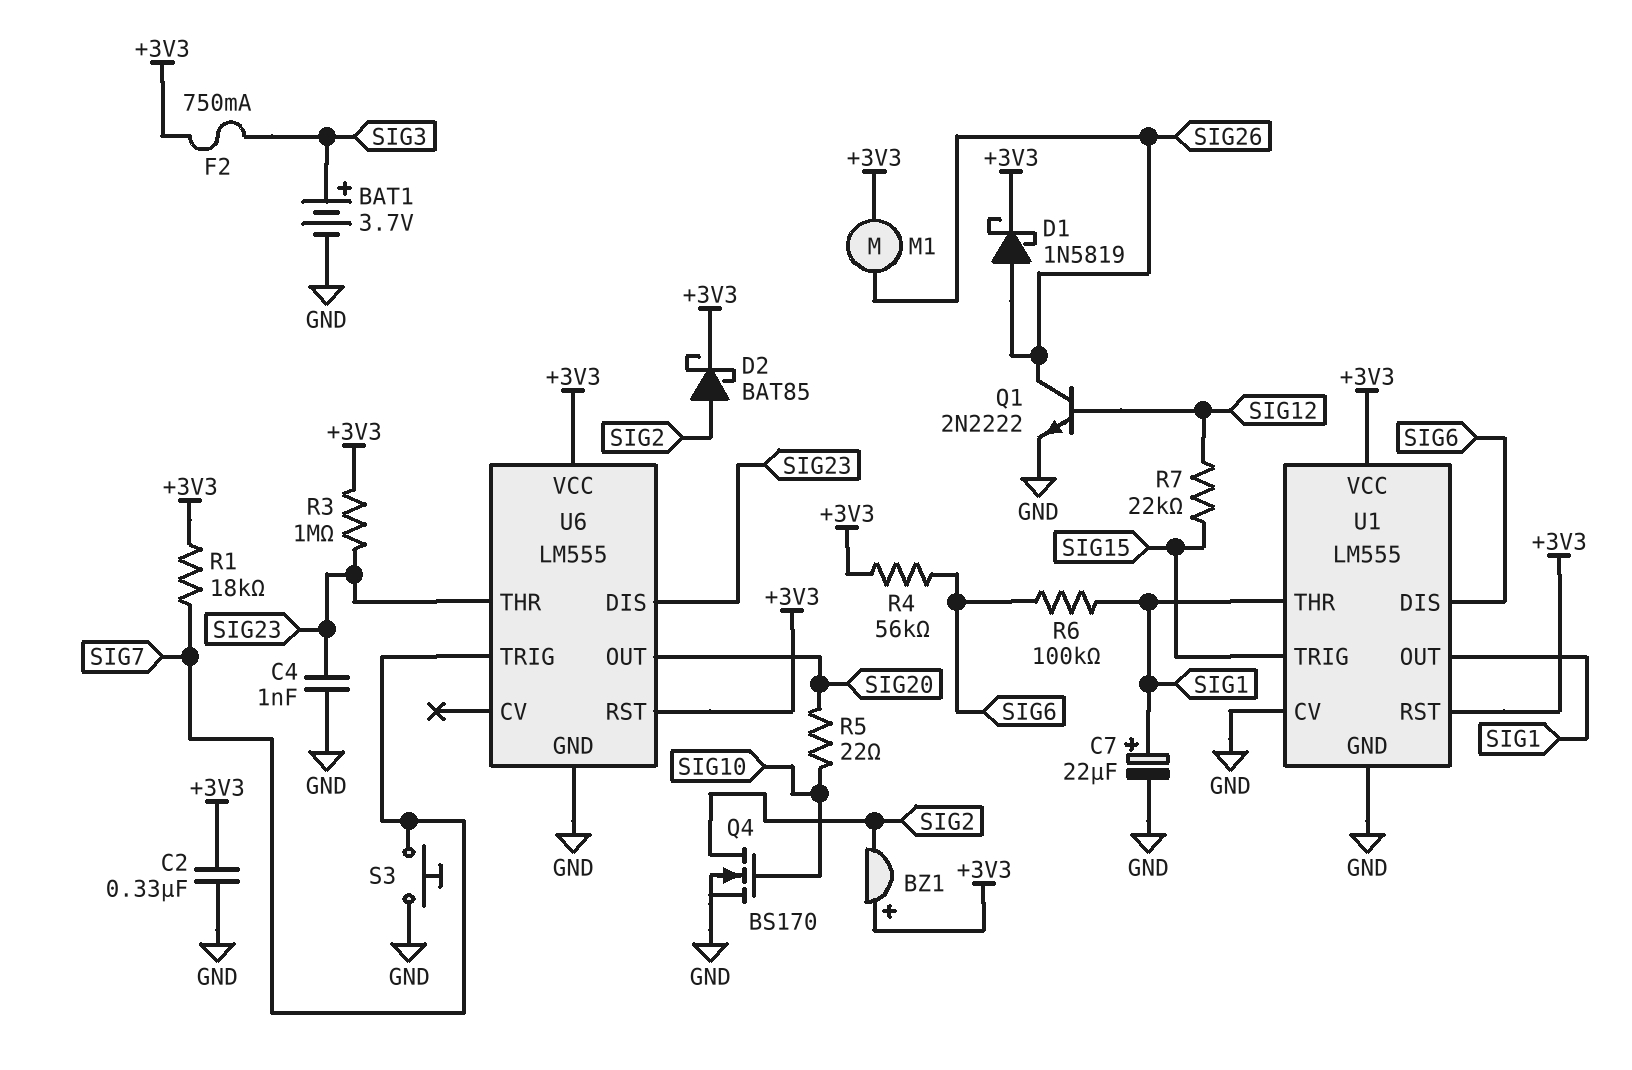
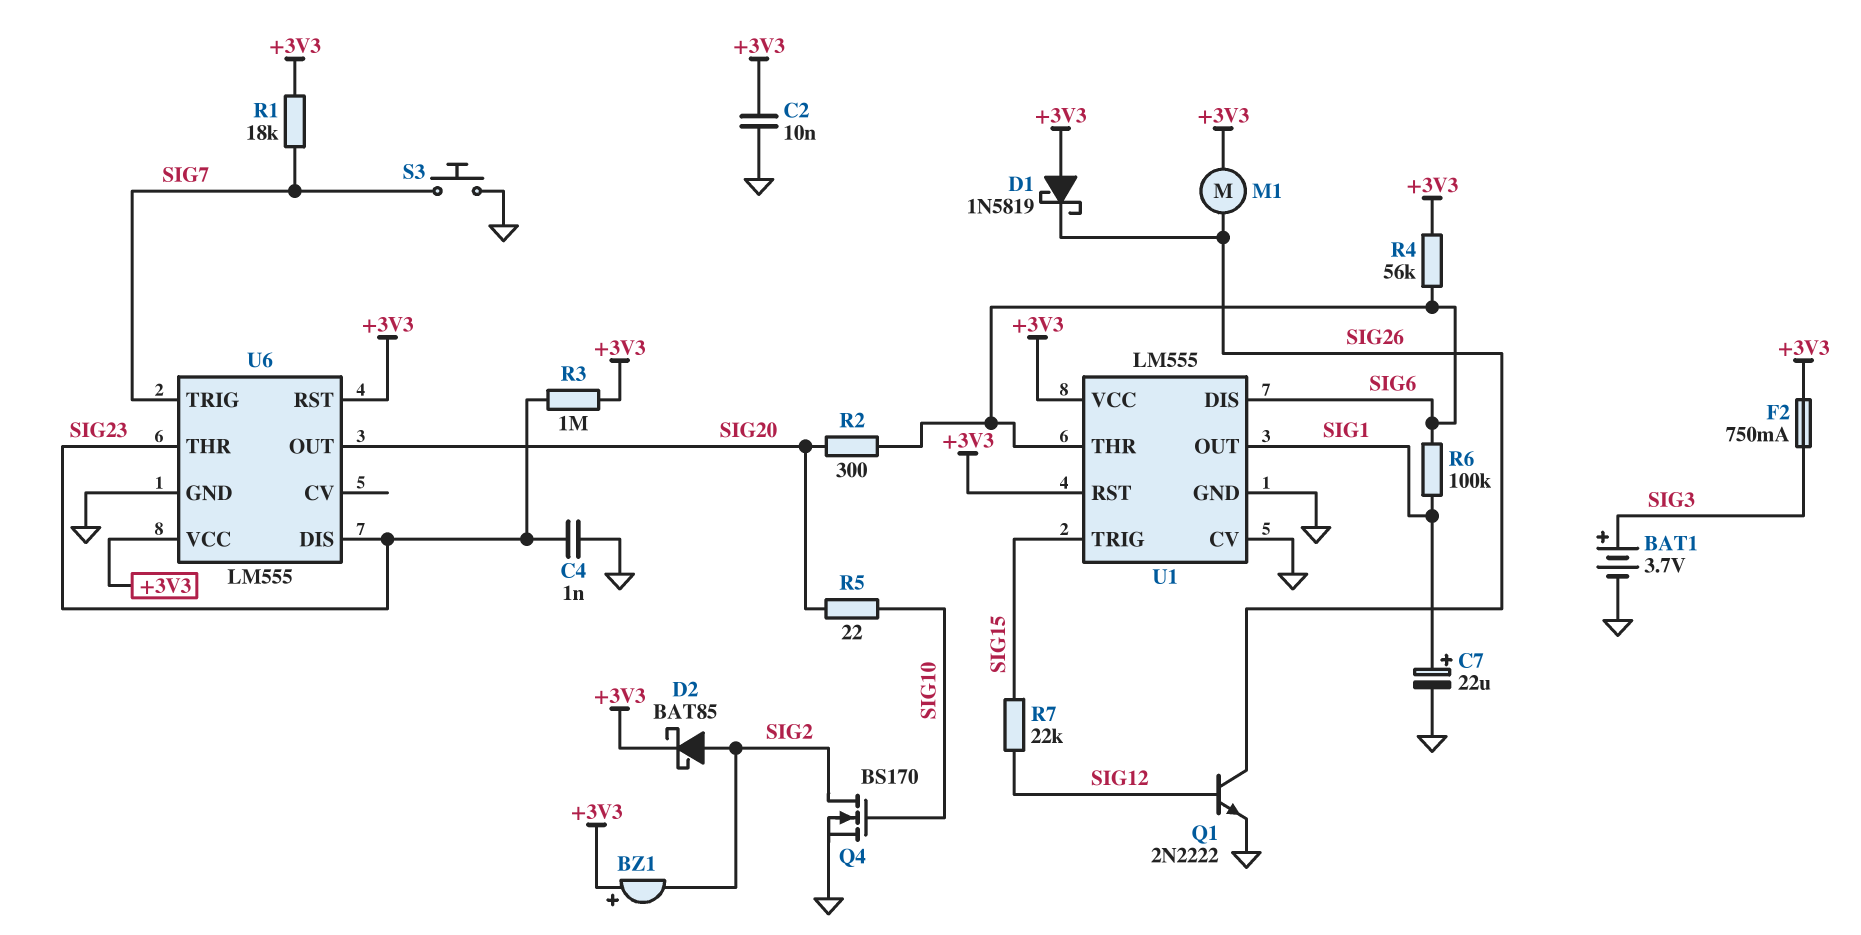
C2: 330nF (+3V3, GND) -> 10nF (+3V3, GND)
D1: schottky 1N5819 (A SIG26, K +3V3) -> schottky 1N5819 (A +3V3, K SIG26)
R2: none -> 300 (SIG6, SIG20)
U1 pin THR: SIG1 -> SIG6

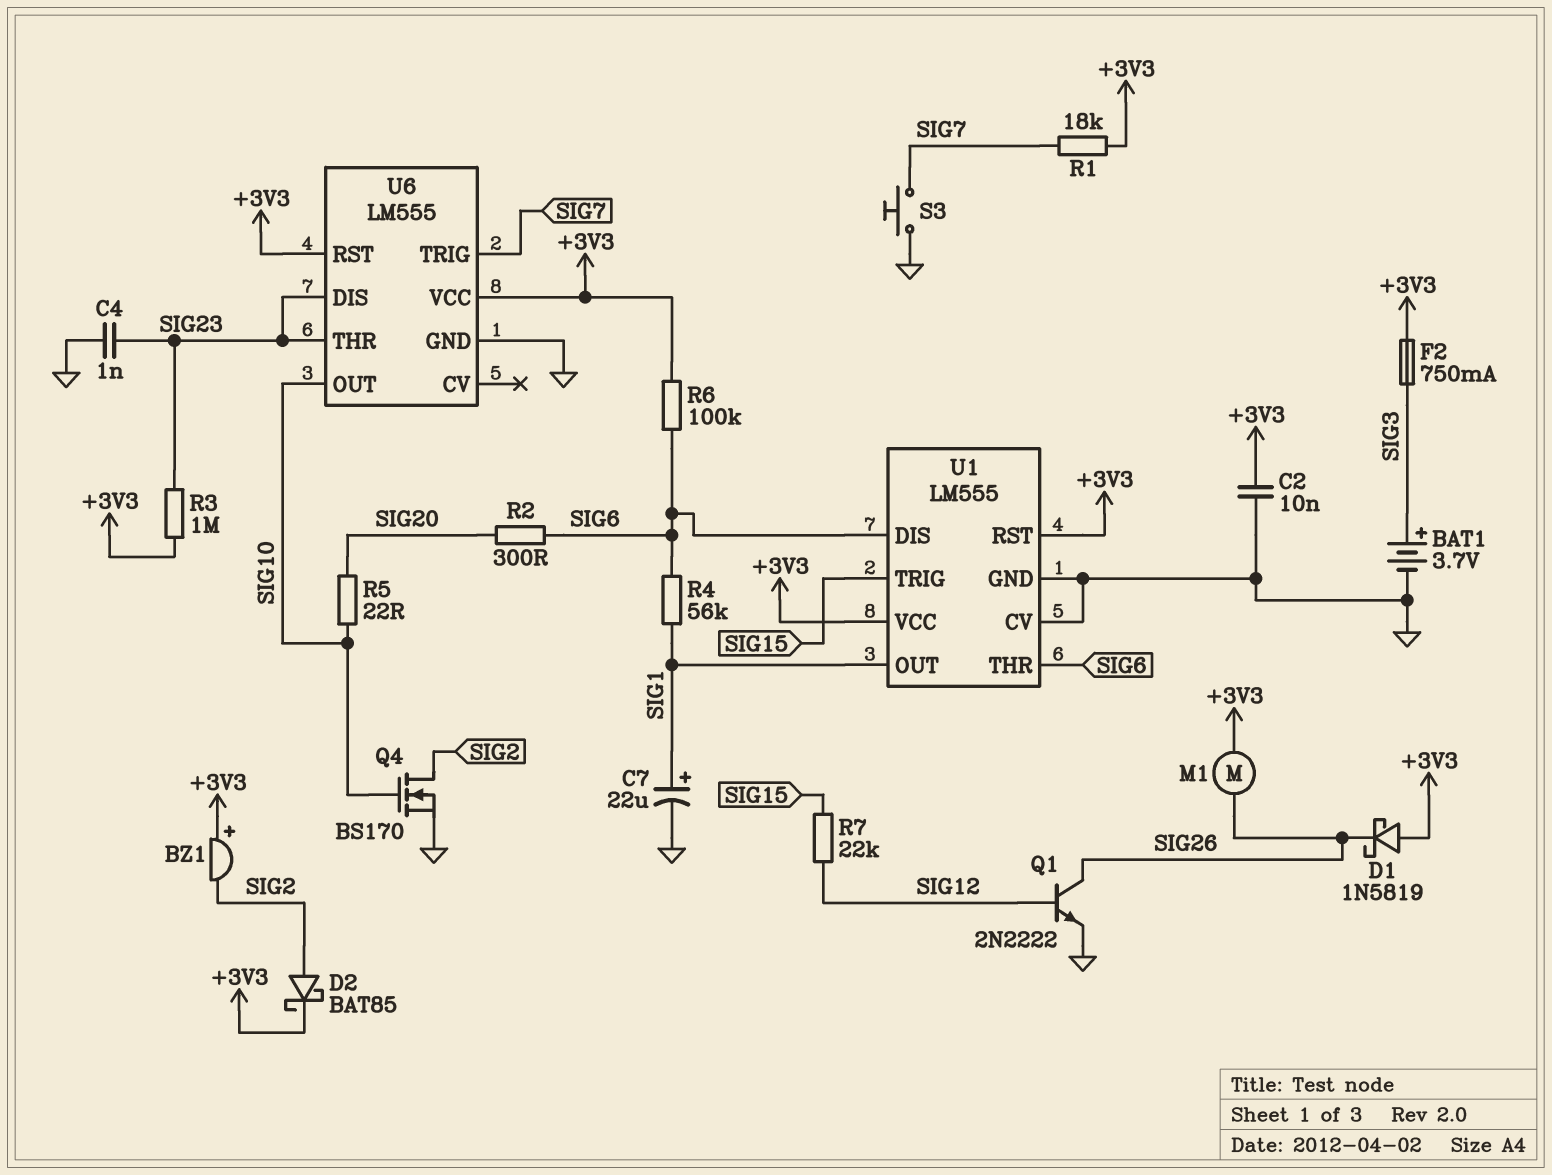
R4: 56k (+3V3, SIG6) -> 56k (SIG1, SIG6)
R6: 100k (SIG1, SIG6) -> 100k (+3V3, SIG6)
U6 pin OUT: SIG20 -> SIG10

